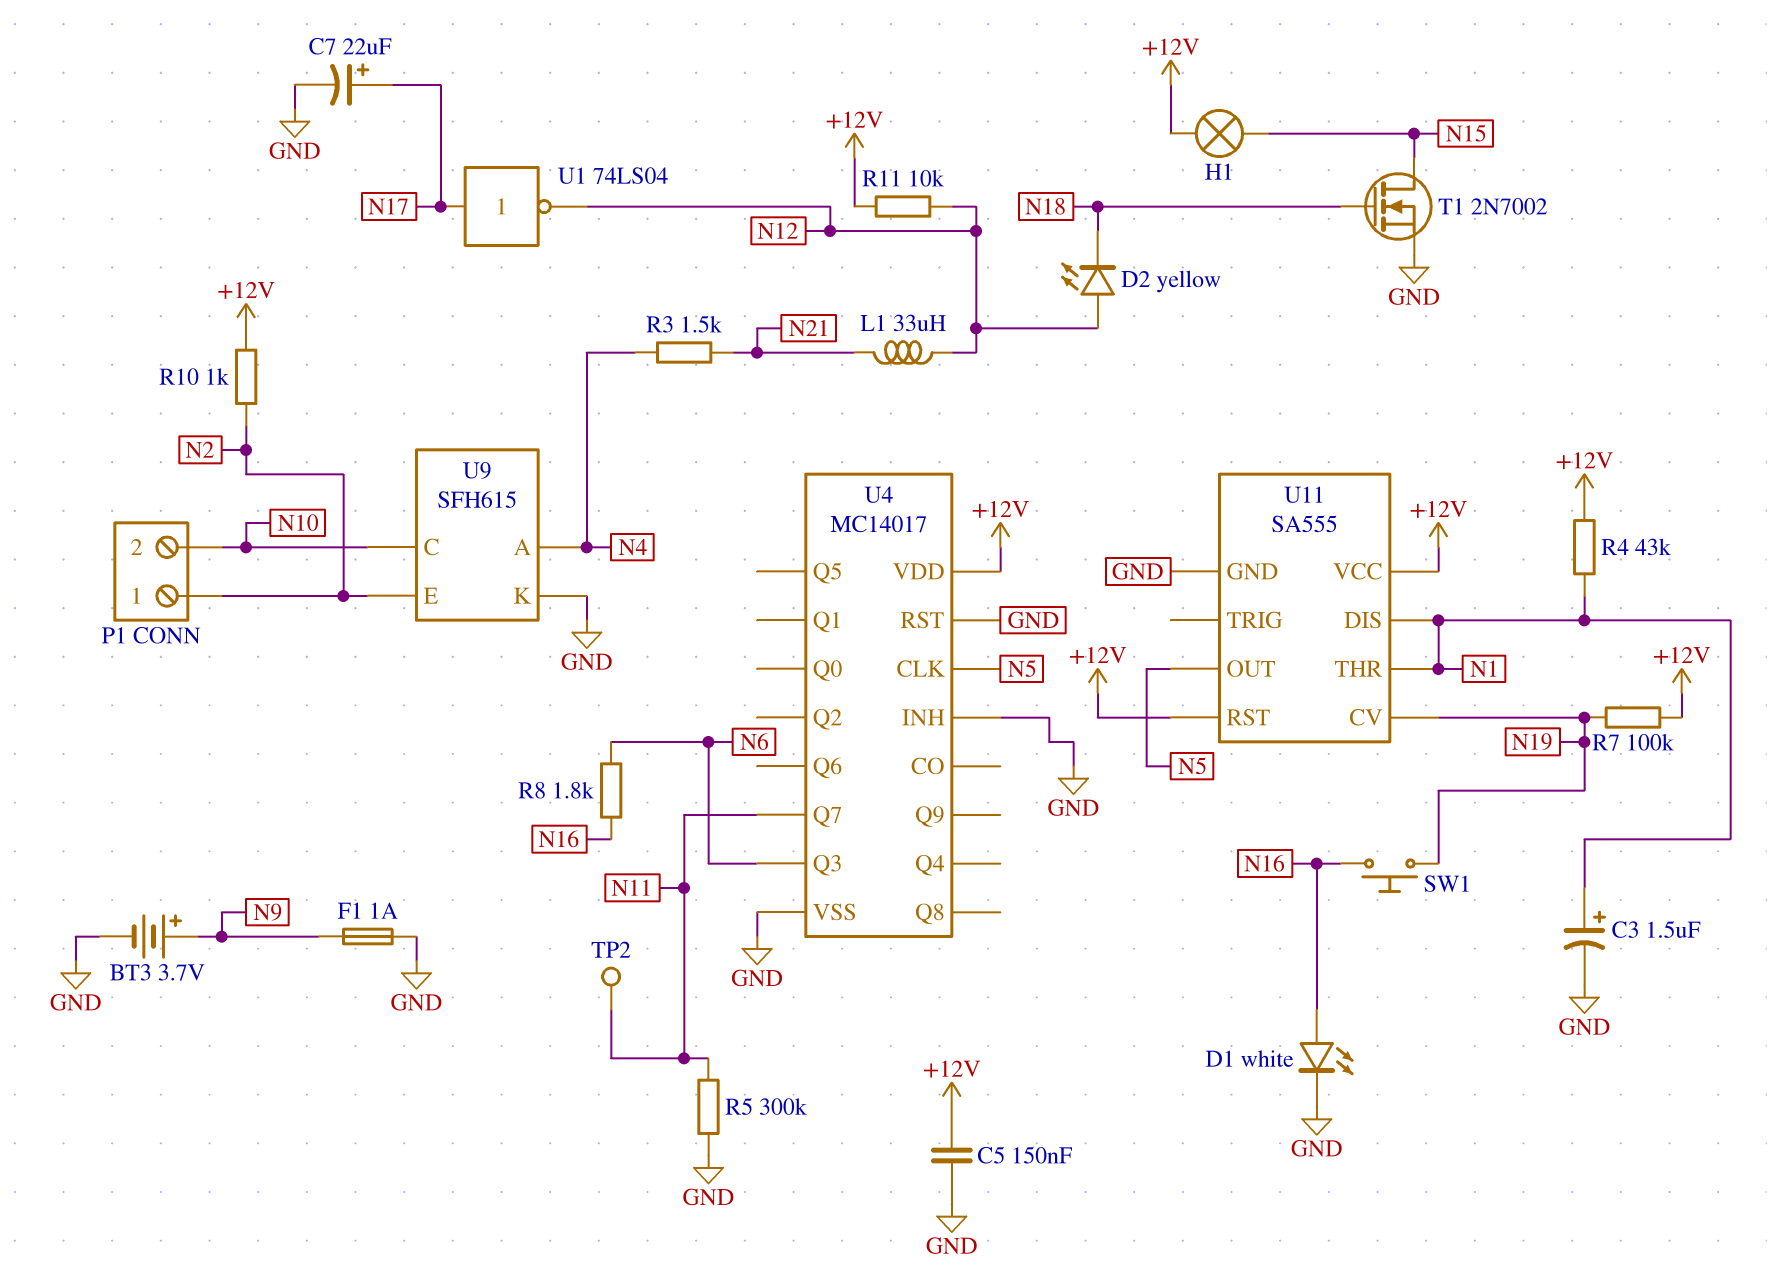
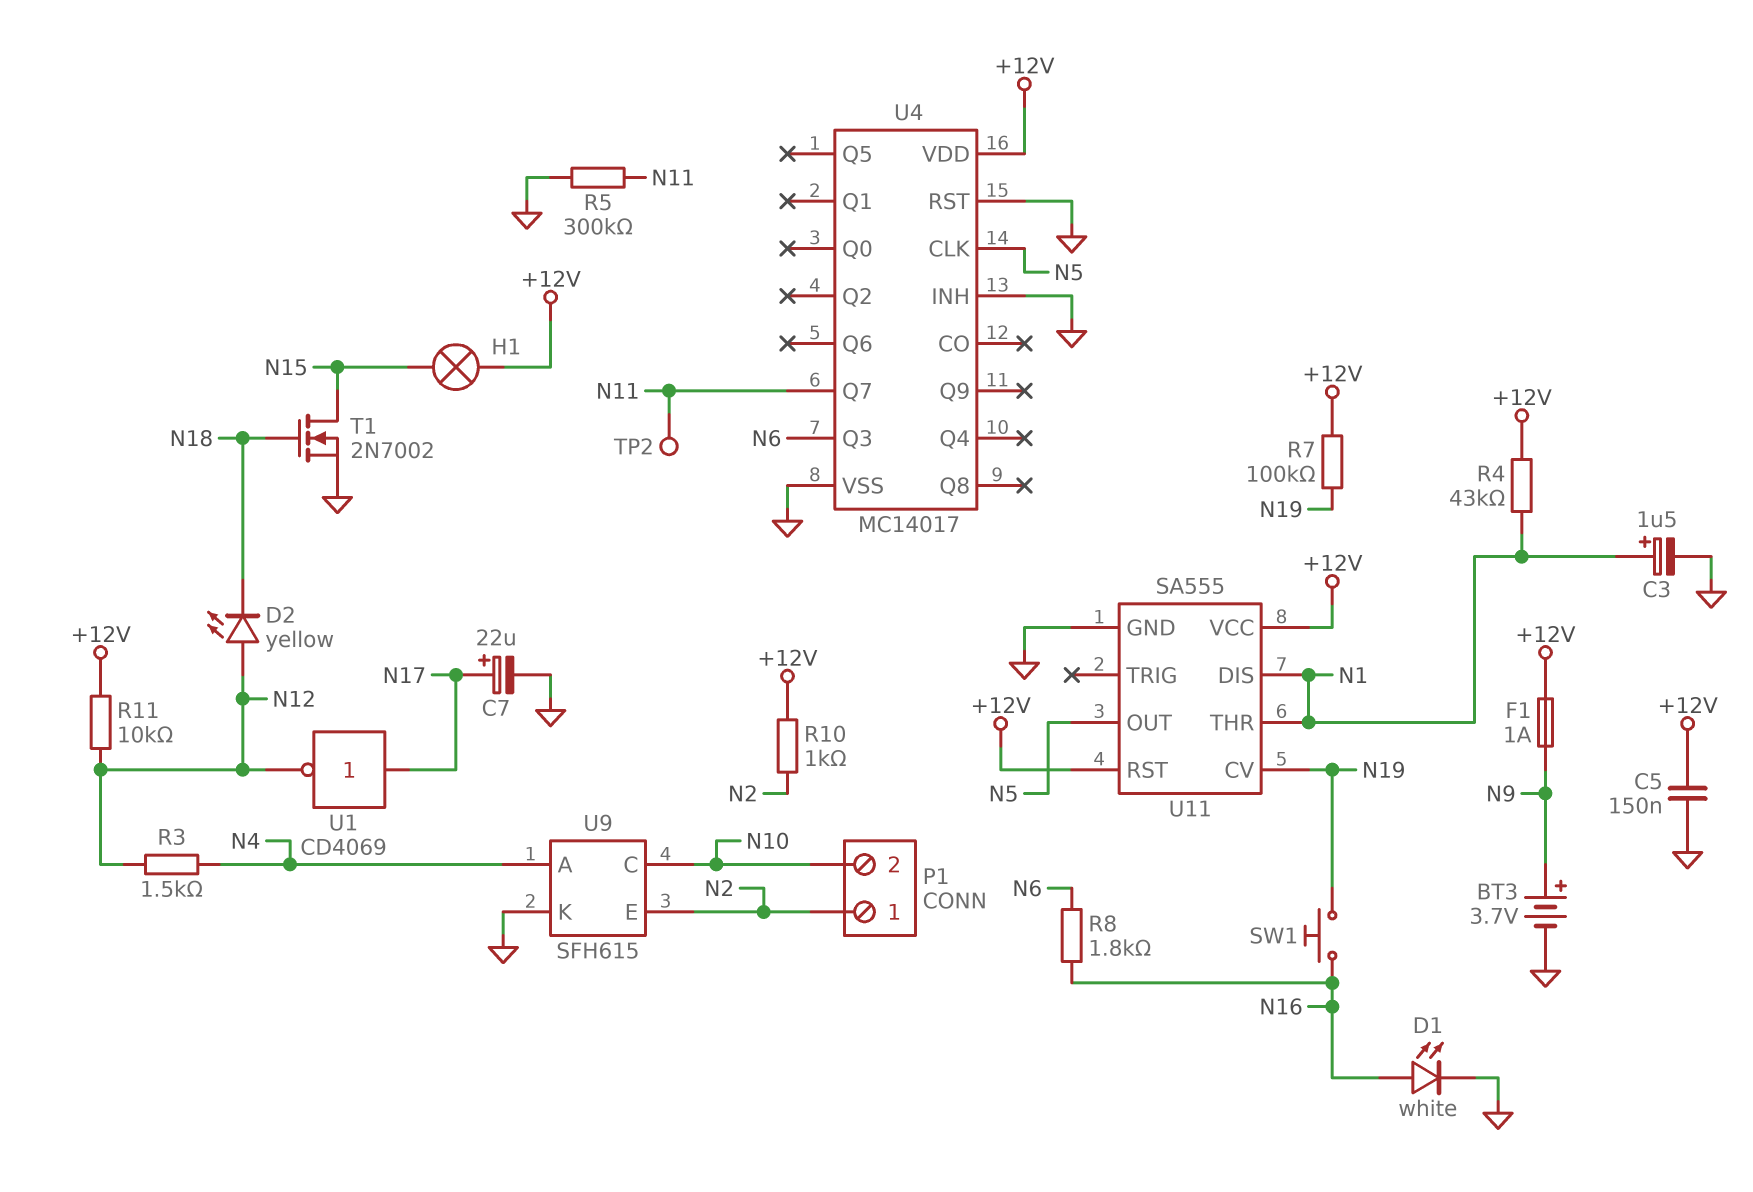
F1: 1A (GND, N9) -> 1A (+12V, N9)
L1: 33uH (N12, N21) -> none
R3: 1.5k (N4, N21) -> 1.5k (N4, N12)
U1: NOT 74LS04 (in N17, out N12) -> NOT CD4069 (in N17, out N12)

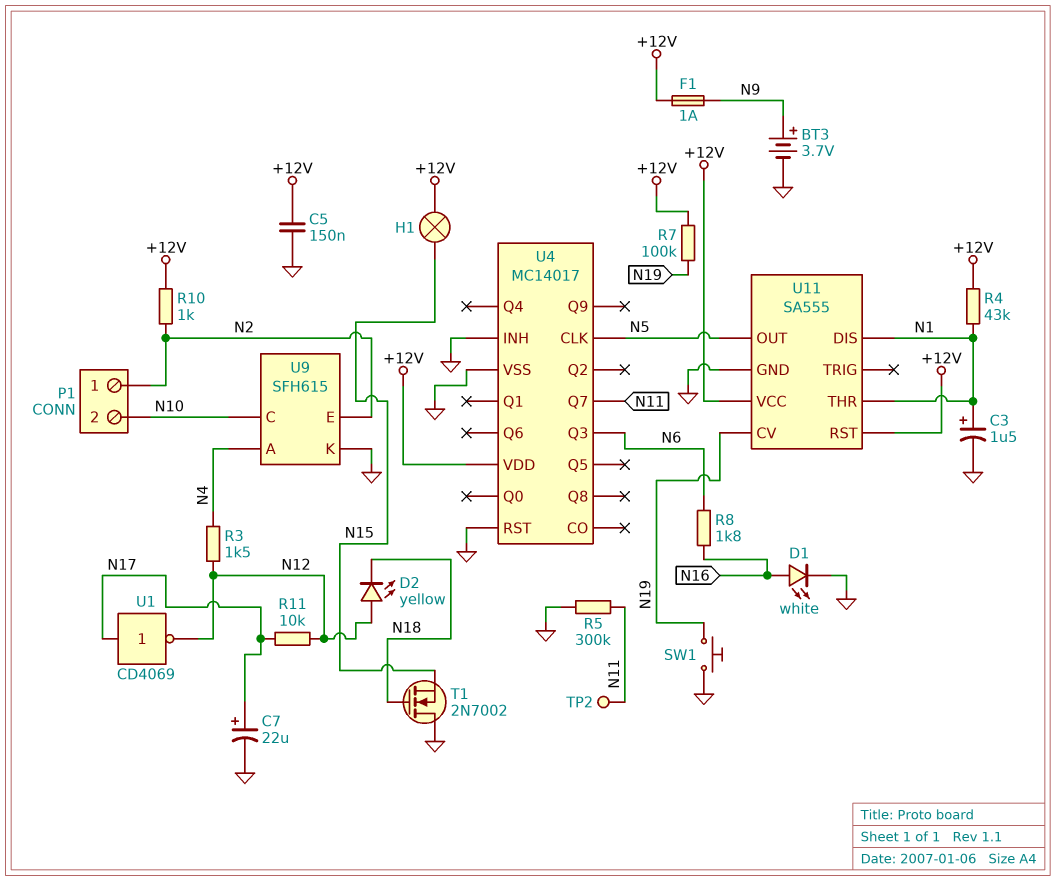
R11: 10k (+12V, N12) -> 10k (N12, N17)
SW1: button (N16, N19) -> button (GND, N19)
T1: NMOS 2N7002 (G N18, D N15, S GND) -> NMOS 2N7002 (G N18, D GND, S N15)

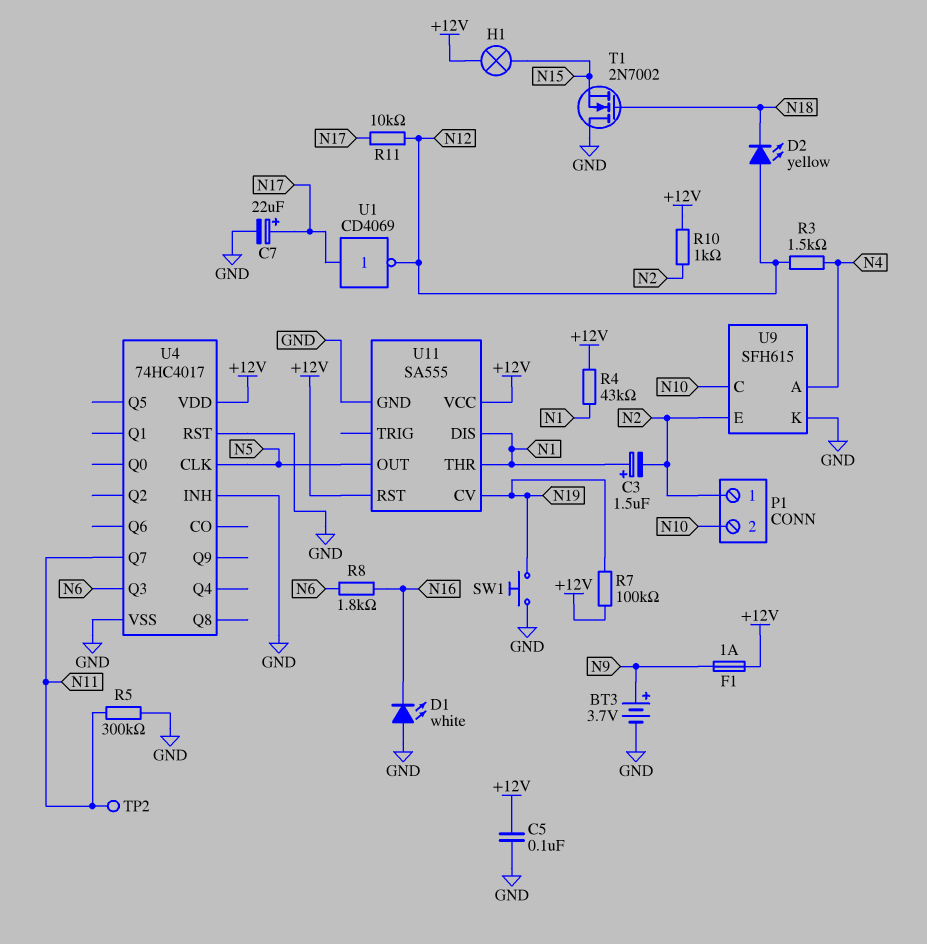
C3: 1.5uF (plus N1, minus GND) -> 1.5uF (plus N1, minus N2)
C5: 150nF (+12V, GND) -> 100nF (+12V, GND)
D1: LED white (A N16, K GND) -> LED white (A GND, K N16)
U4: MC14017 -> 74HC4017

